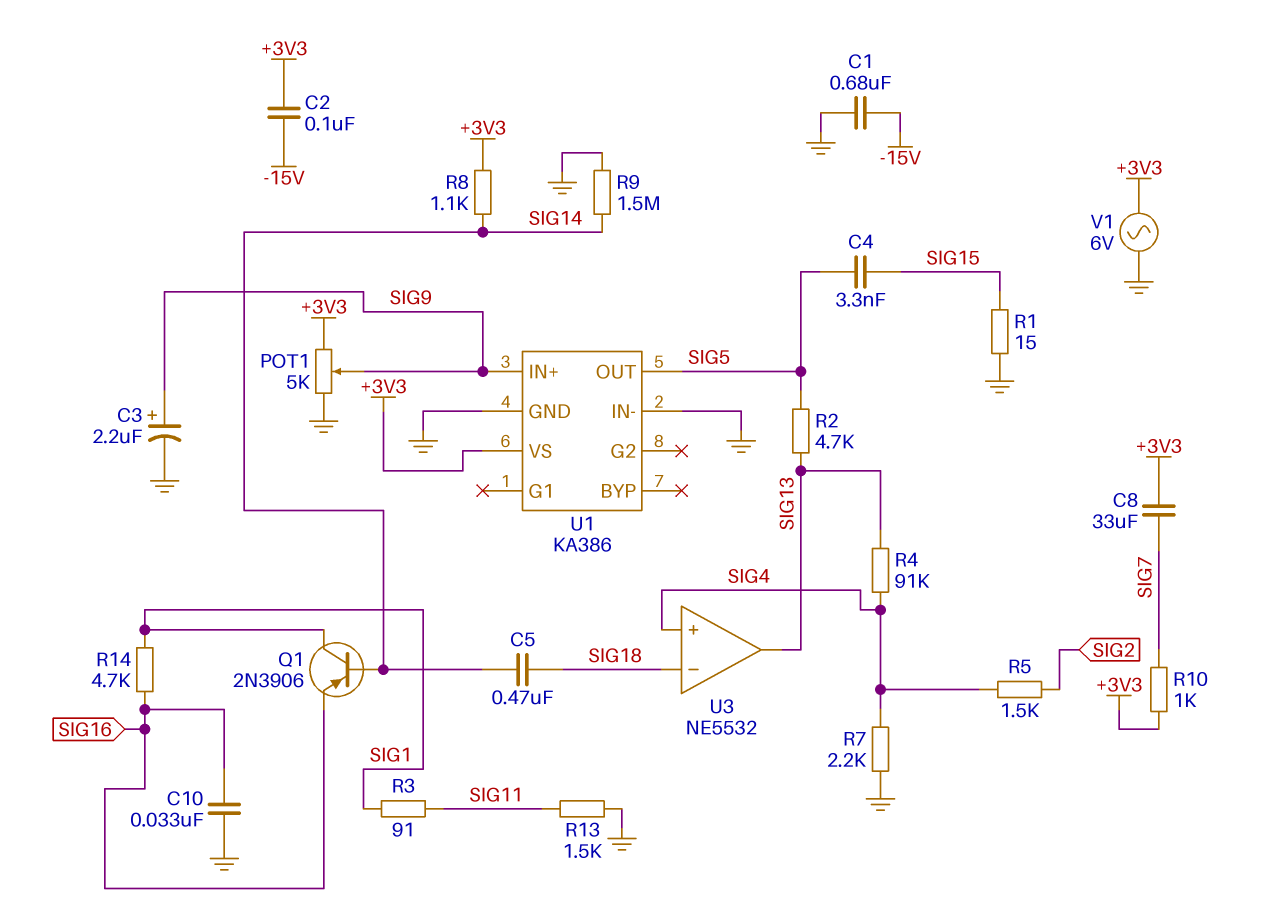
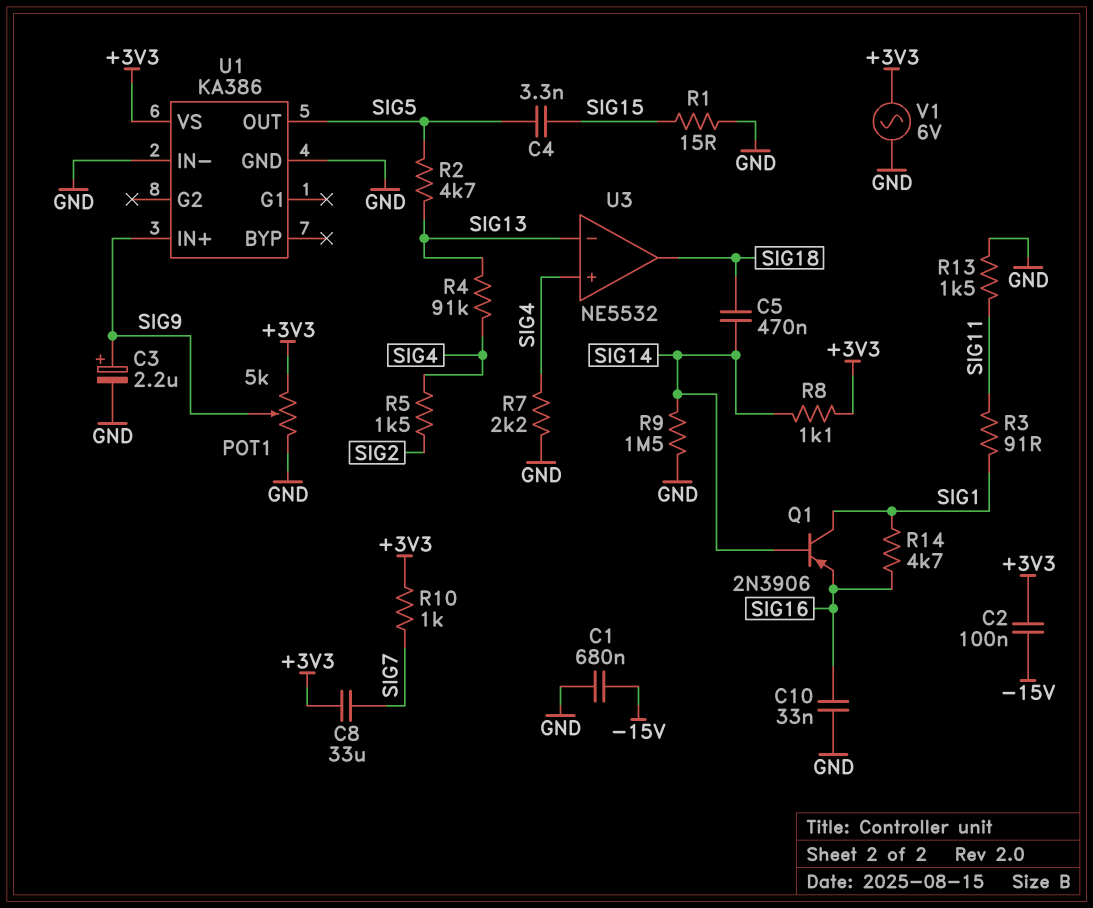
U3 pin in-: SIG18 -> SIG13
U3 pin out: SIG13 -> SIG18

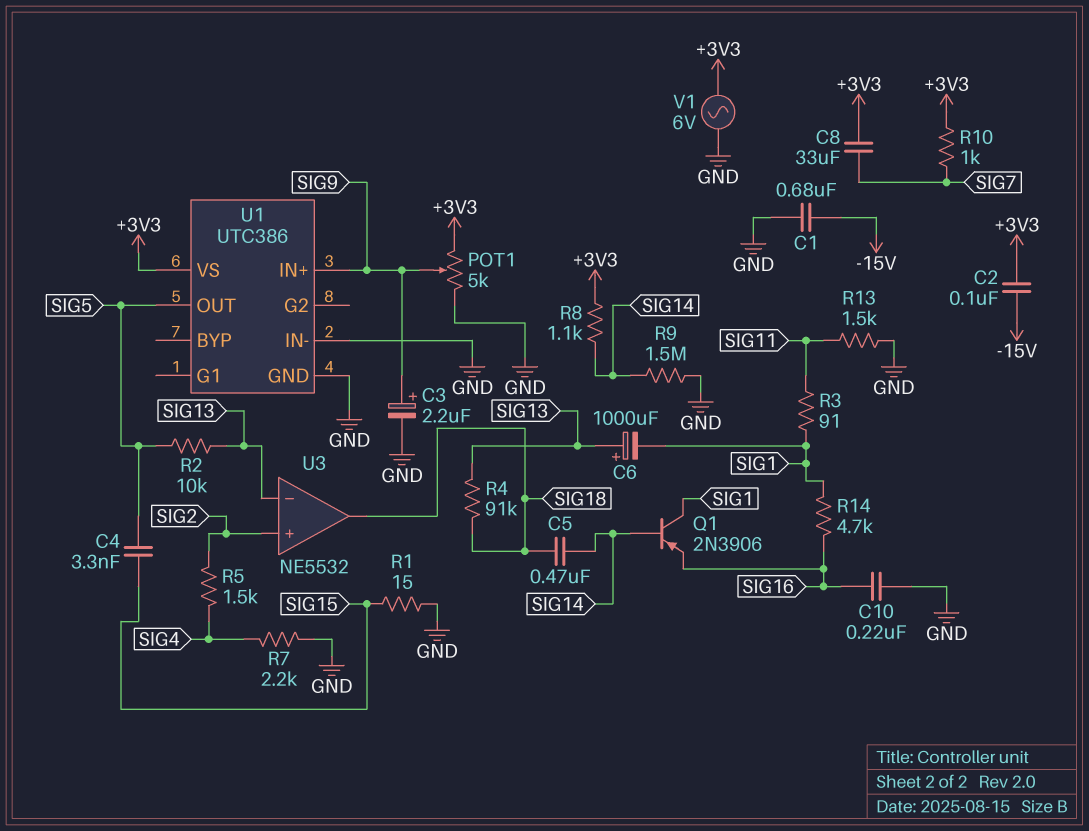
C6: none -> 1000uF (plus SIG13, minus SIG1)
C10: 33nF (GND, SIG16) -> 220nF (GND, SIG16)
R2: 4.7k (SIG5, SIG13) -> 10k (SIG5, SIG13)
R4: 91k (SIG4, SIG13) -> 91k (SIG13, SIG18)
U1: KA386 -> UTC386
U3 pin in+: SIG4 -> SIG2

